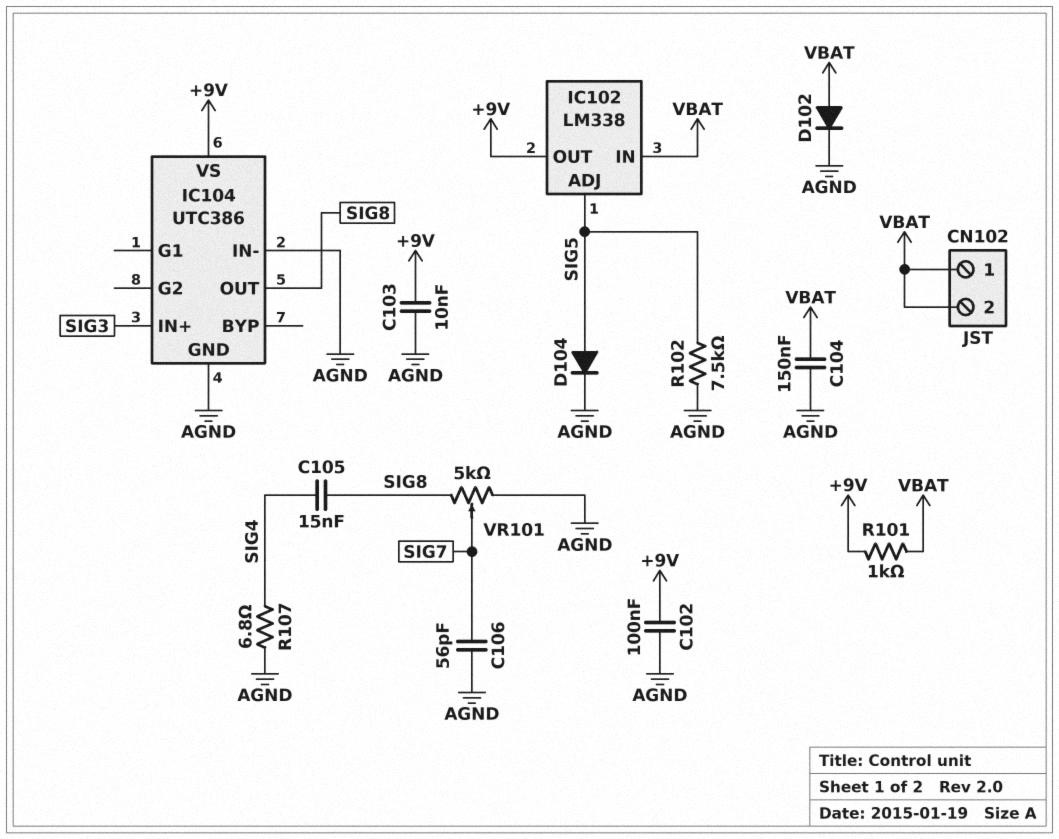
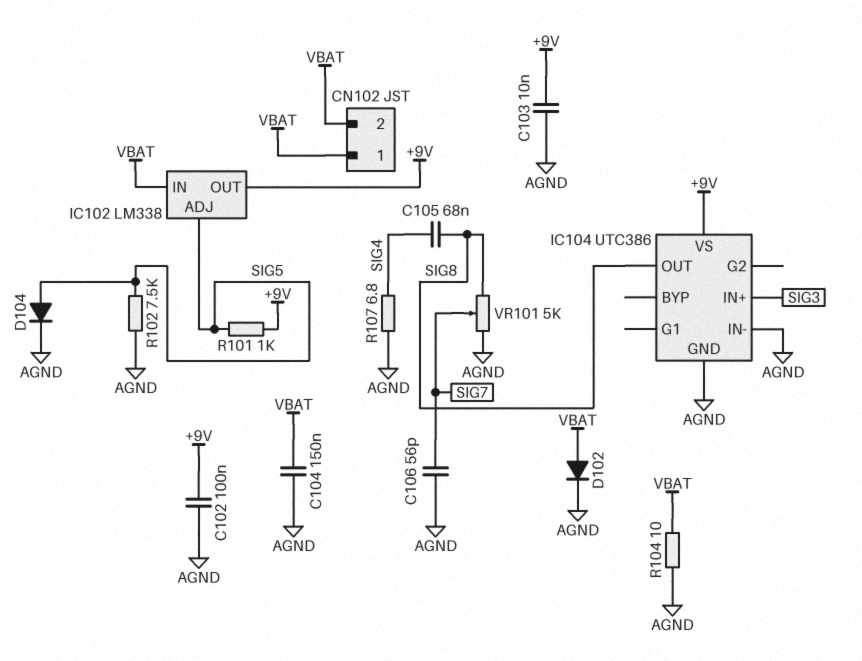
C105: 15nF (SIG4, SIG8) -> 68nF (SIG4, SIG8)
R101: 1k (+9V, VBAT) -> 1k (+9V, SIG5)
R104: none -> 10 (AGND, VBAT)

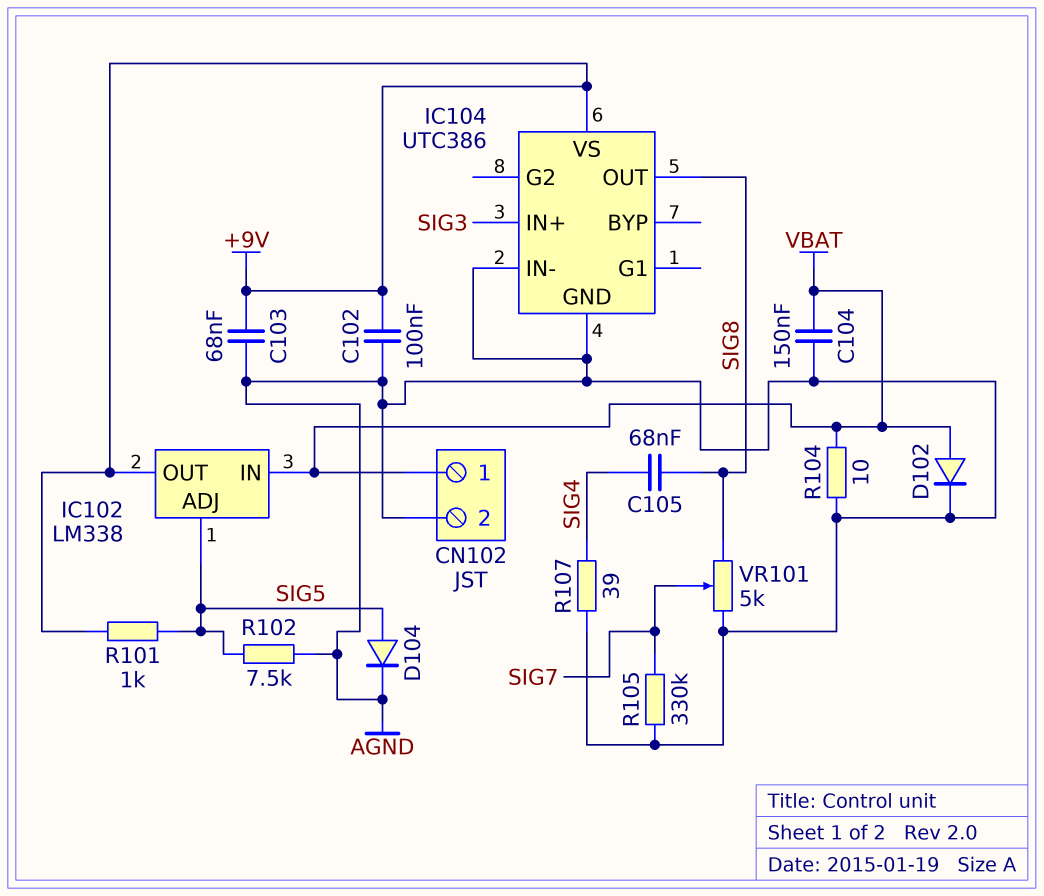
C103: 10nF (+9V, AGND) -> 68nF (+9V, AGND)
C106: 56pF (AGND, SIG7) -> none
CN102 pin 2: VBAT -> AGND
R105: none -> 330k (AGND, SIG7)
R107: 6.8 (AGND, SIG4) -> 39 (AGND, SIG4)

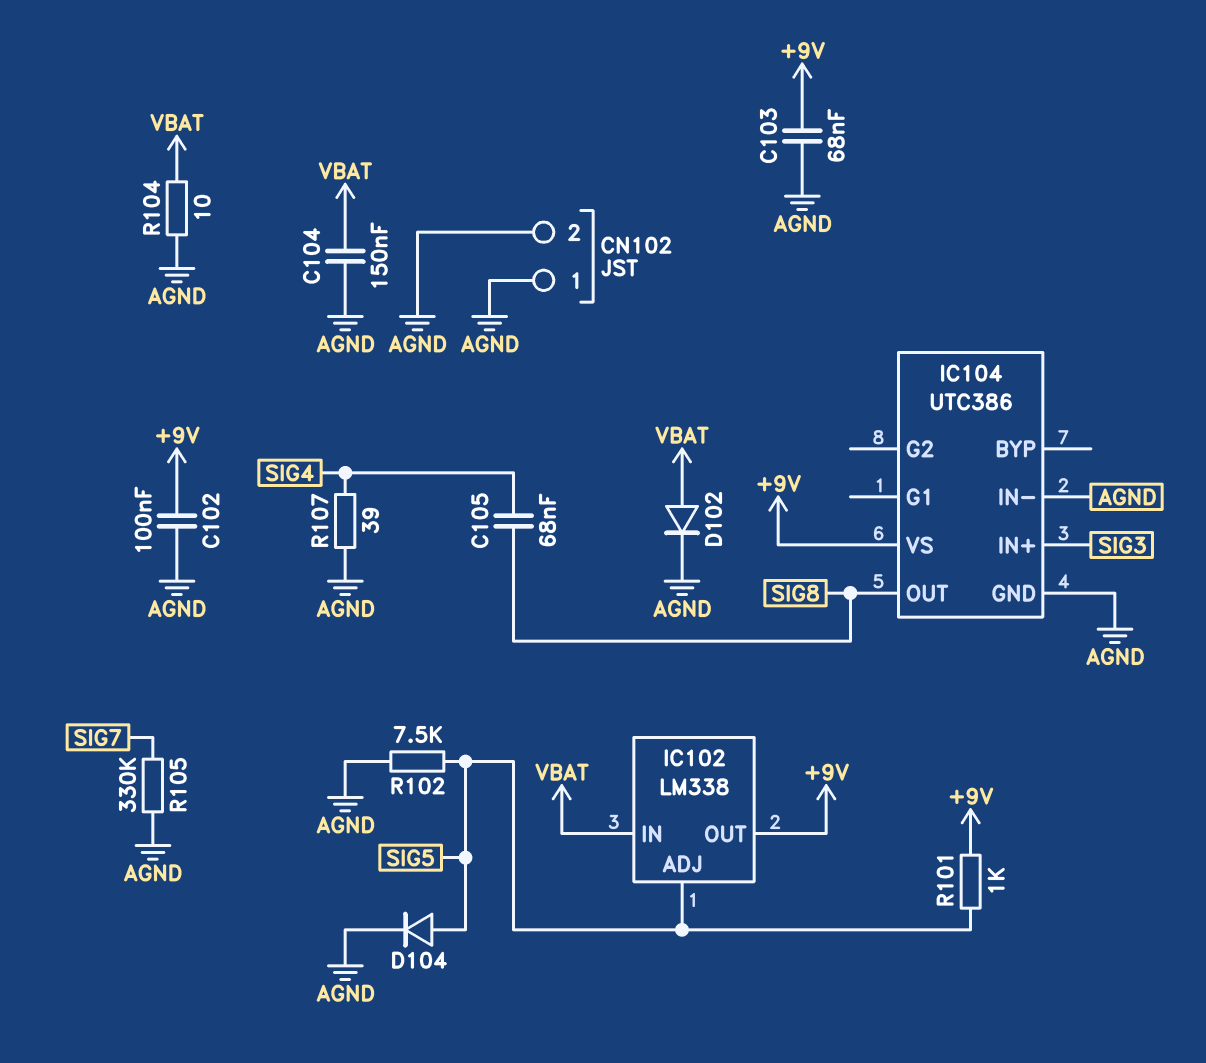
CN102 pin 1: VBAT -> AGND
VR101: 5k (AGND, SIG8, wiper SIG7) -> none

